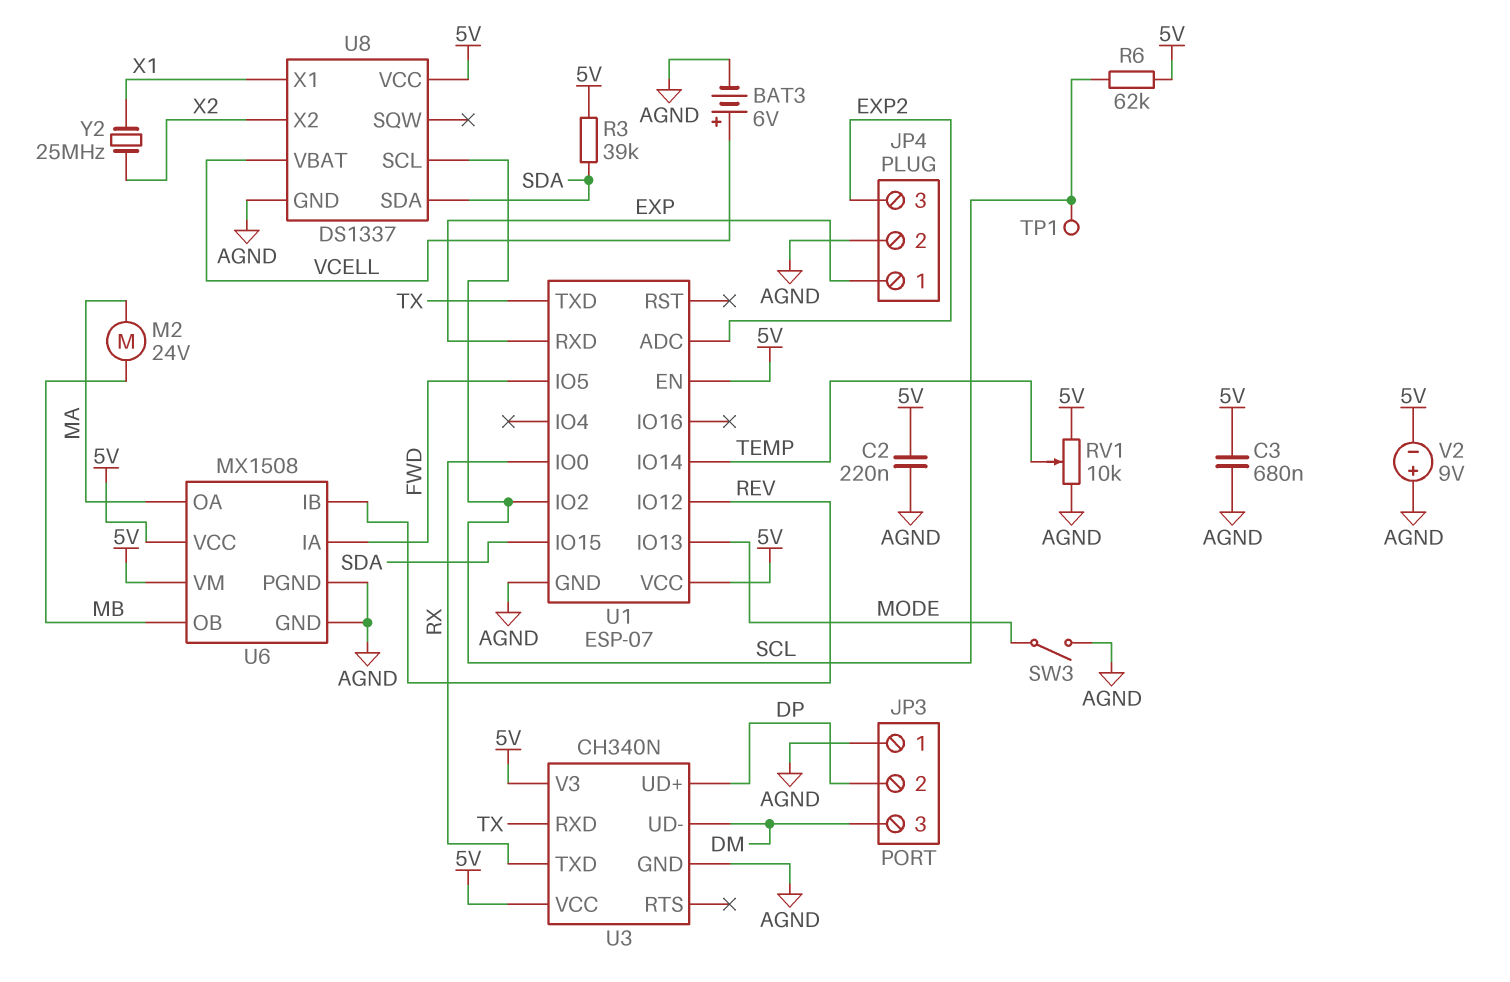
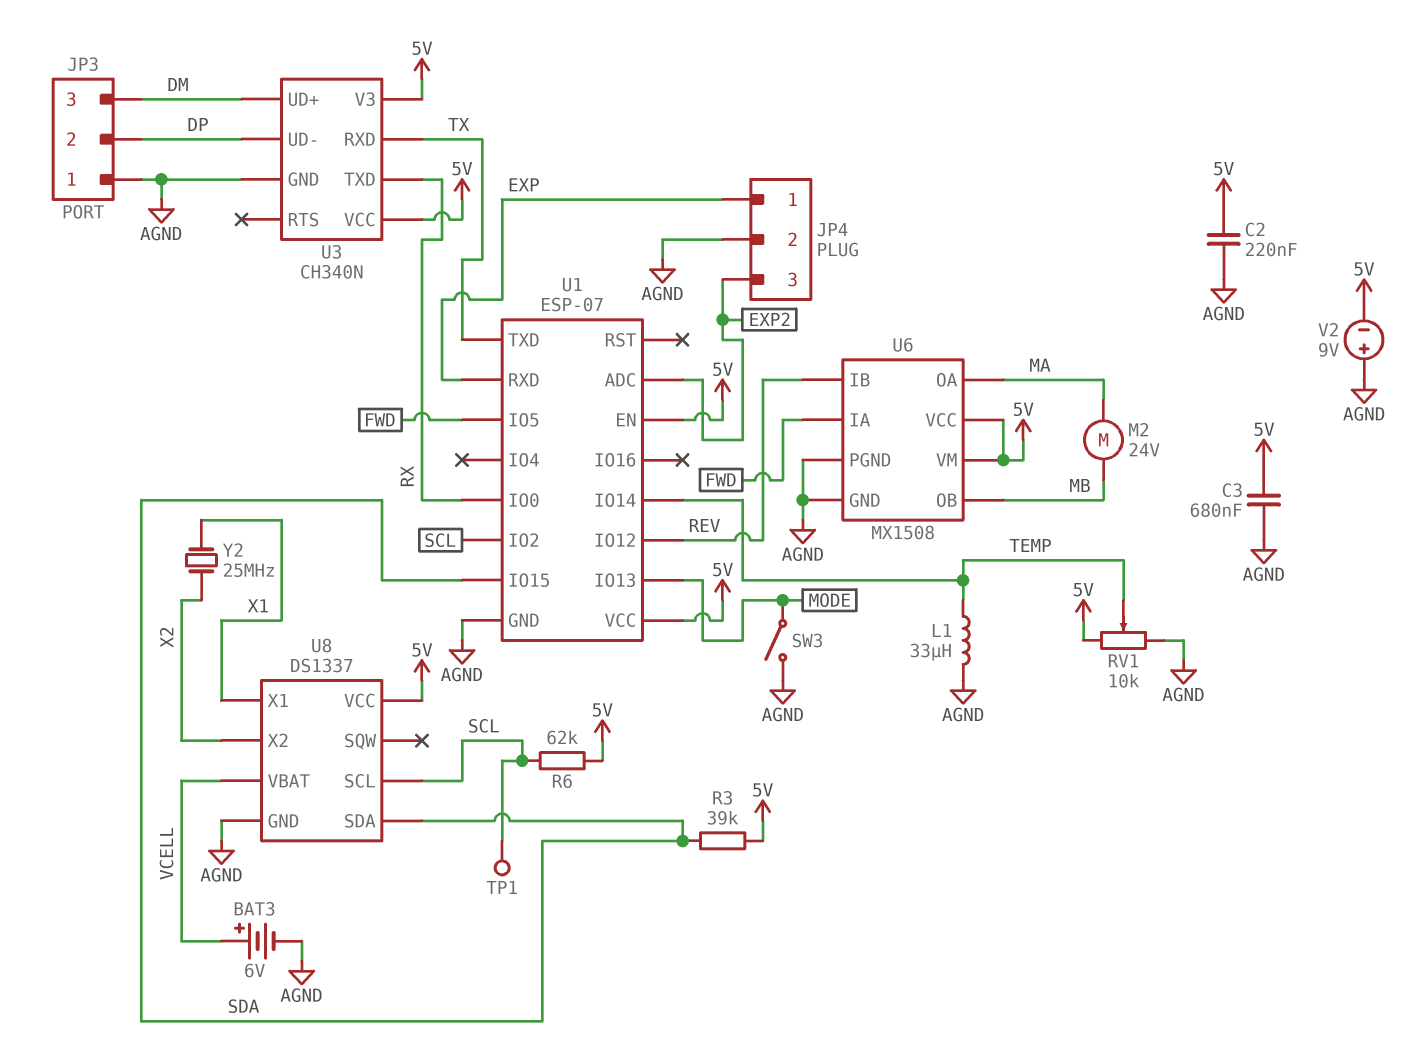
L1: none -> 33uH (AGND, TEMP)
U3 pin UD+: DP -> DM
U3 pin UD-: DM -> DP

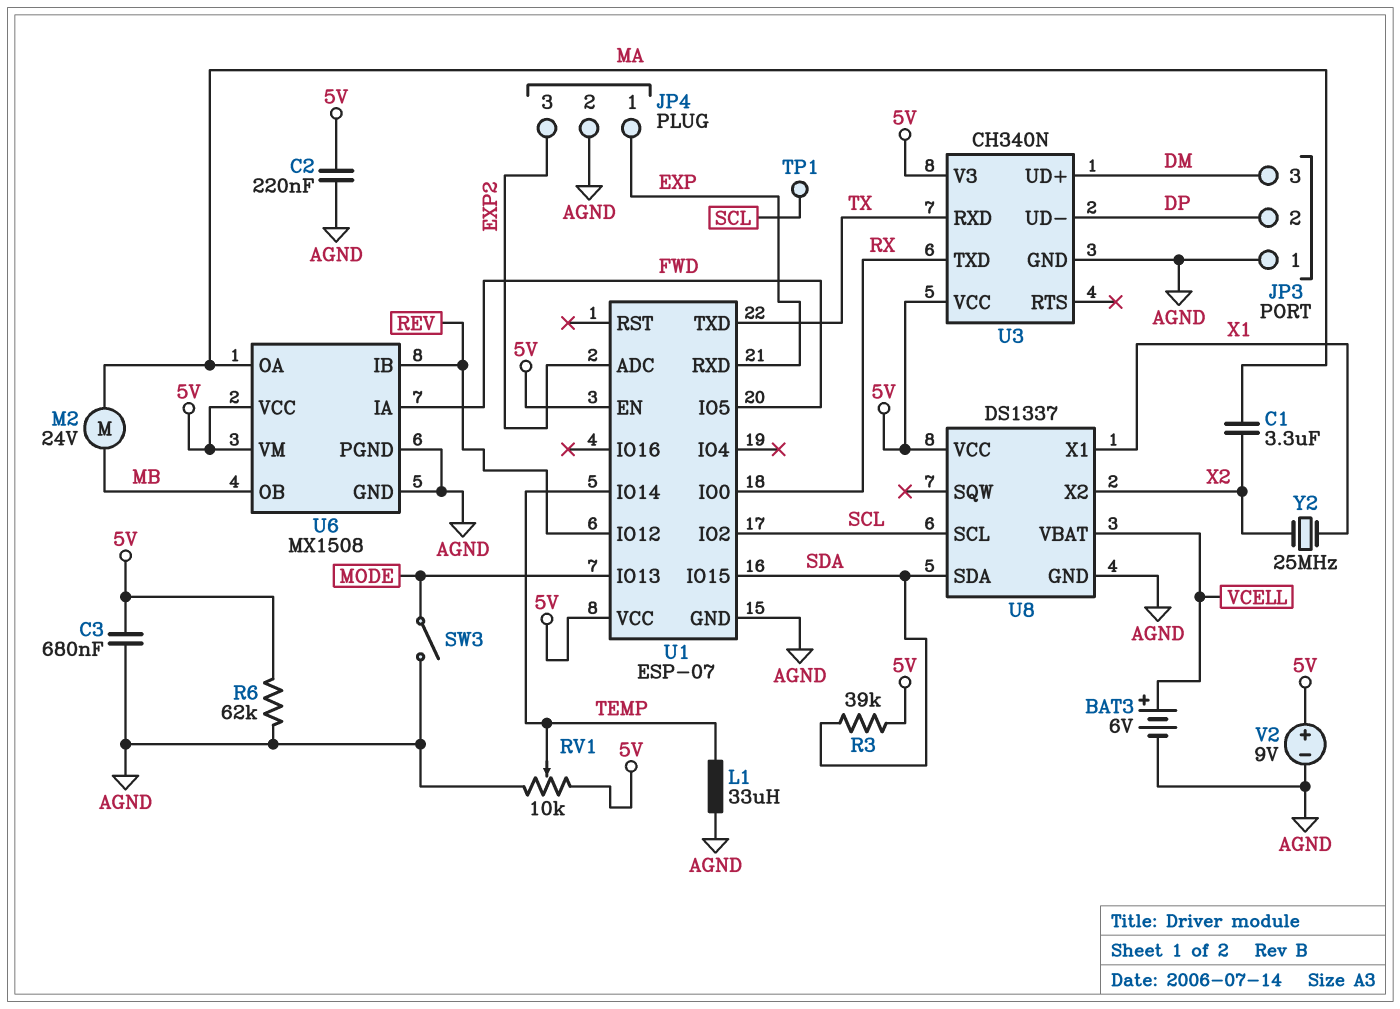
C1: none -> 3.3uF (MA, X2)
R6: 62k (5V, SCL) -> 62k (5V, AGND)
V2: 9V (plus AGND, minus 5V) -> 9V (plus 5V, minus AGND)

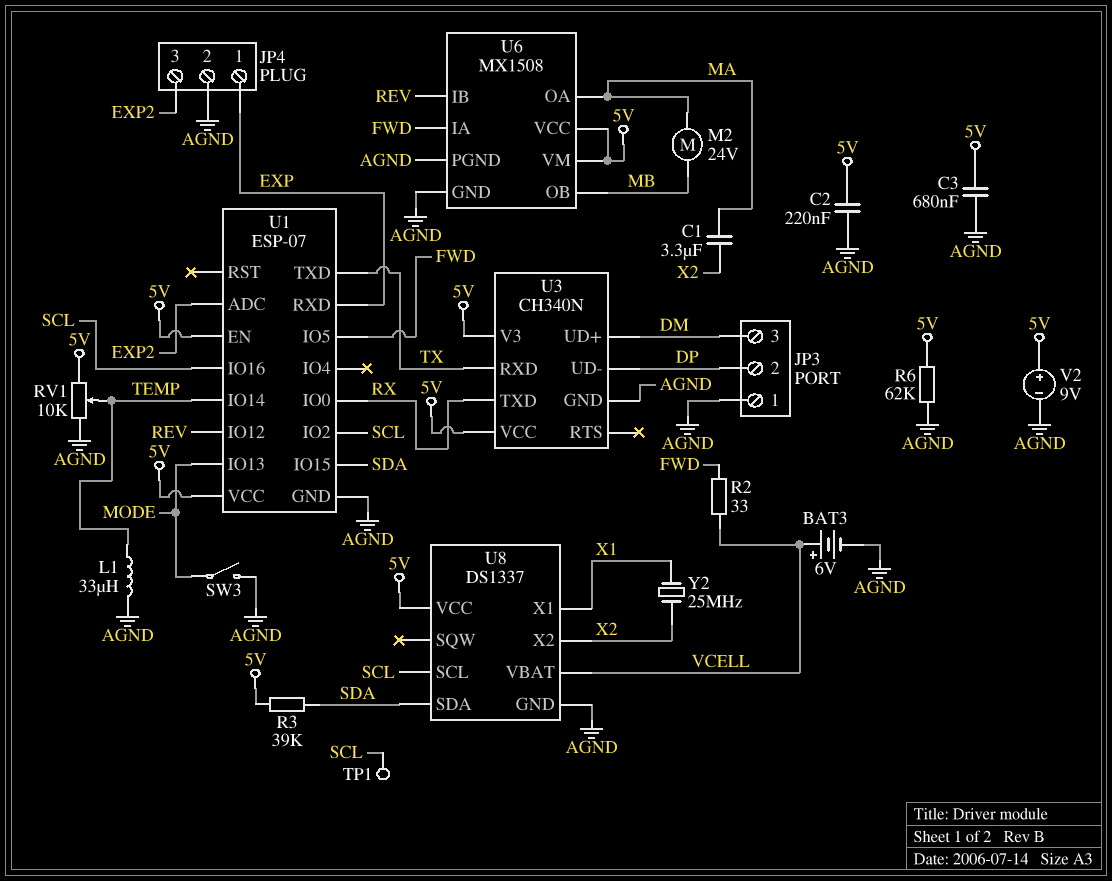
R2: none -> 33 (FWD, VCELL)
U1 pin IO16: none -> SCL

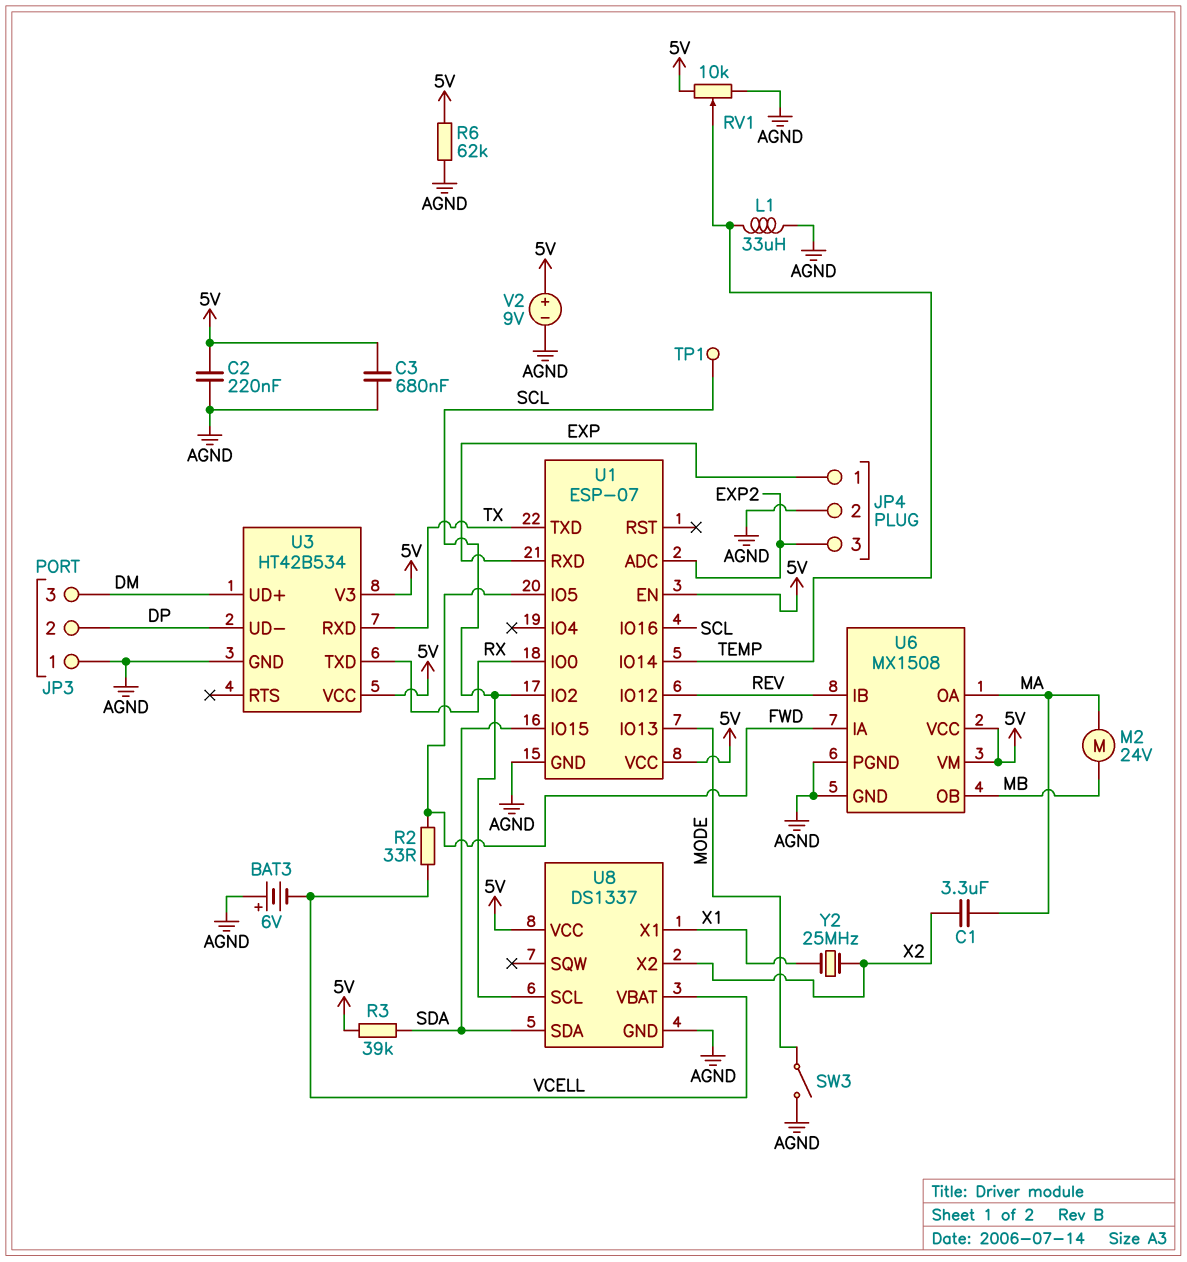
BAT3: 6V (plus VCELL, minus AGND) -> 6V (plus AGND, minus VCELL)
U3: CH340N -> HT42B534

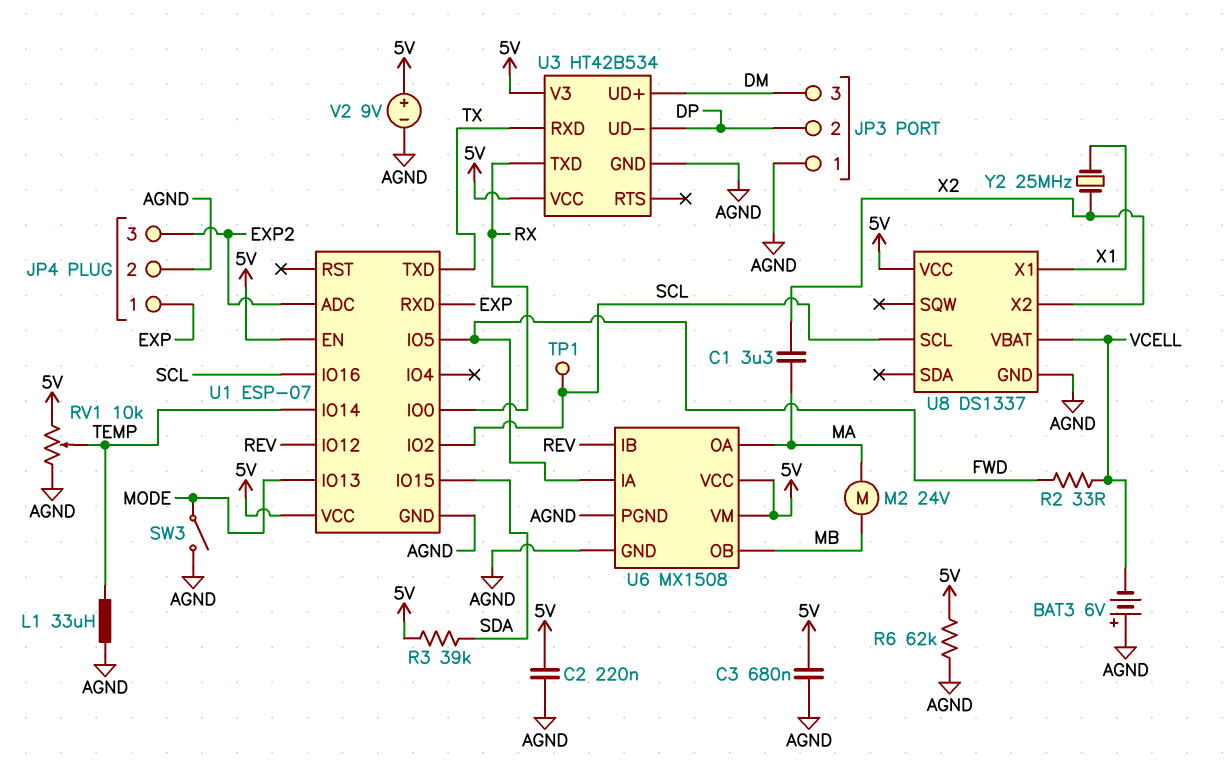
U8 pin SDA: SDA -> none

